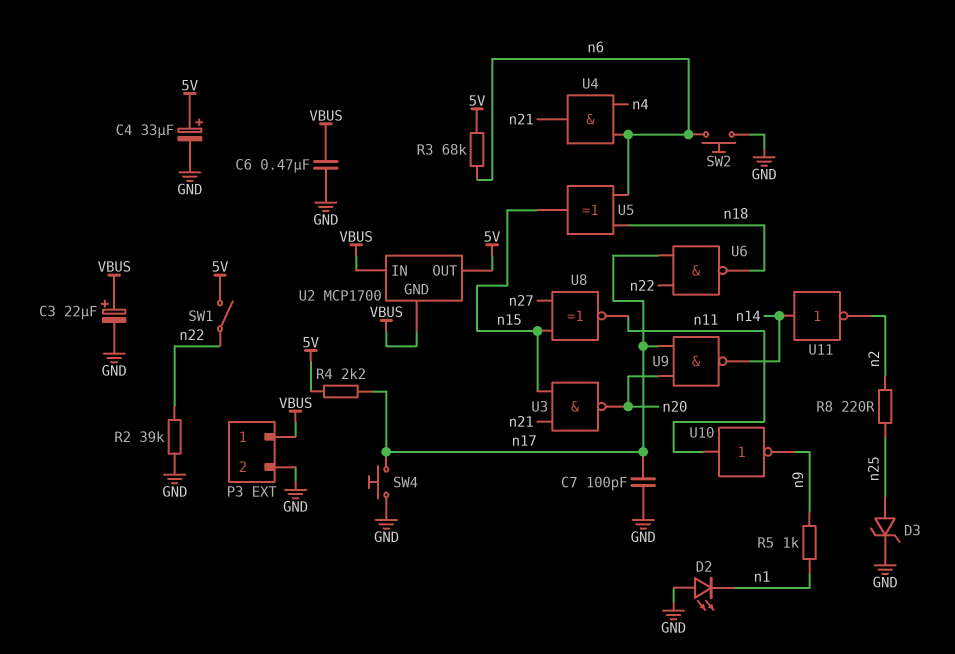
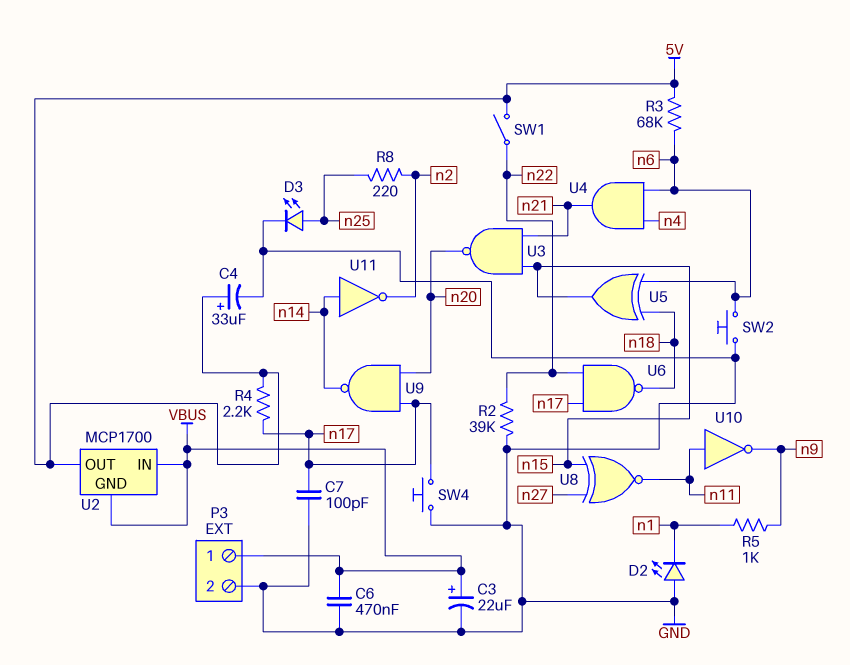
D3: zener (A n25, K GND) -> LED (A n25, K GND)

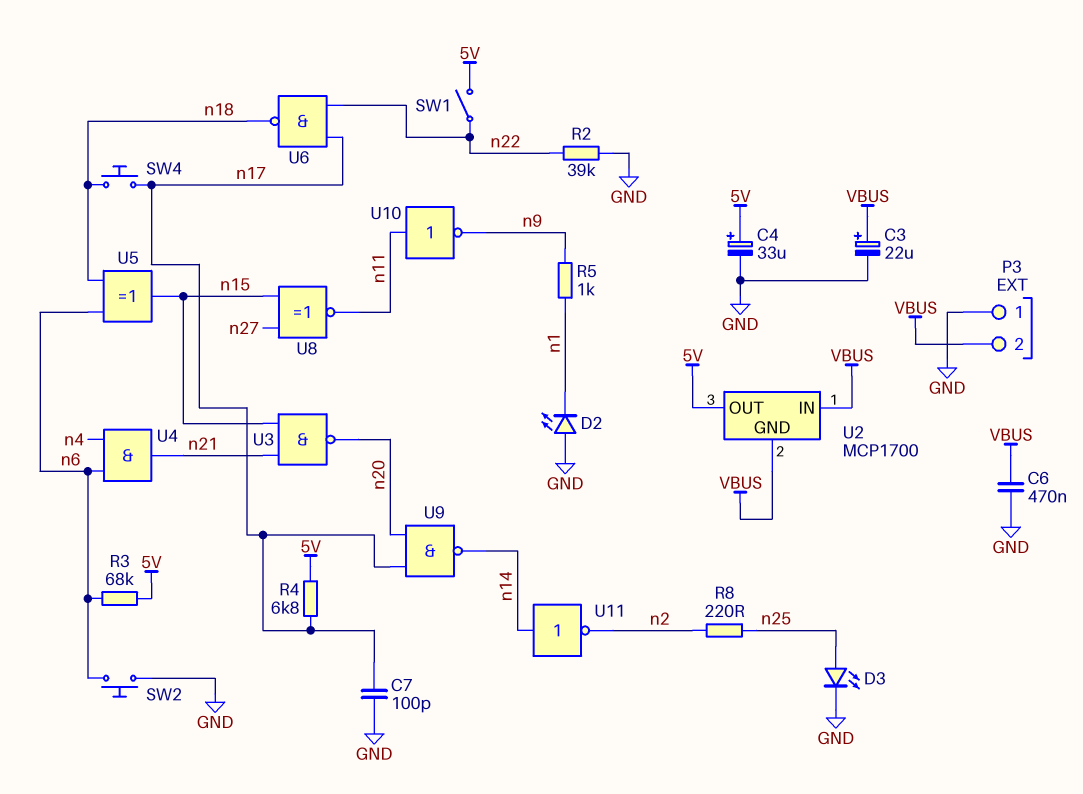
P3 pin 1: VBUS -> GND
P3 pin 2: GND -> VBUS
R4: 2.2k (5V, n17) -> 6.8k (5V, n17)
SW4: button (GND, n17) -> button (n17, n18)

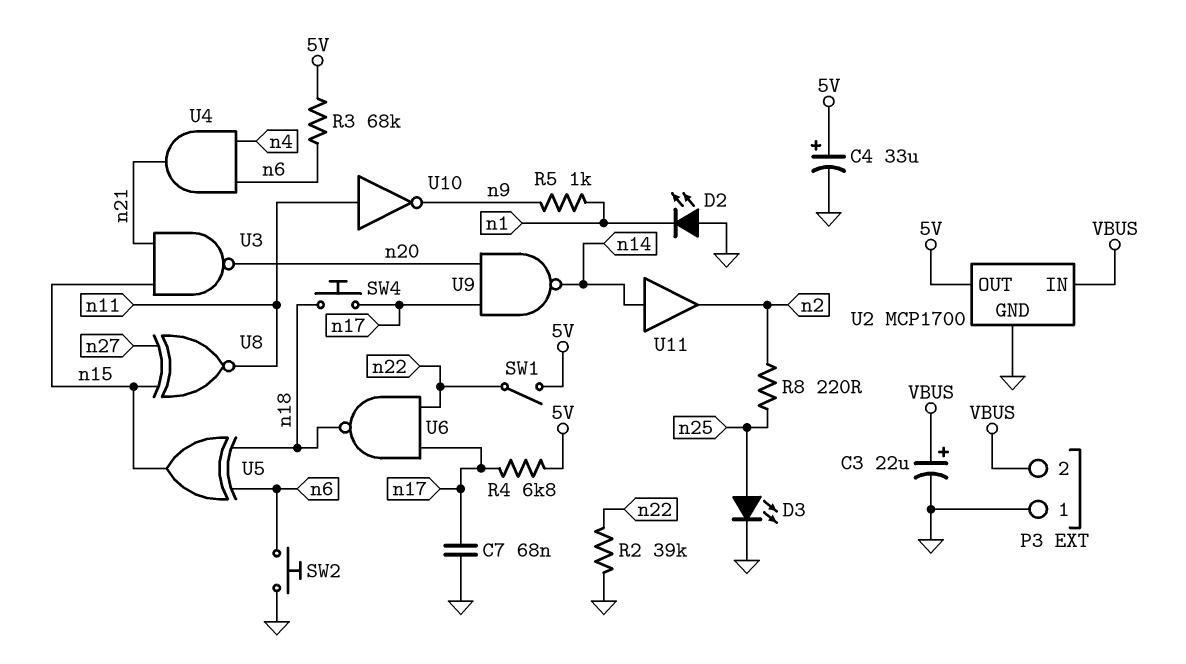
C6: 470nF (GND, VBUS) -> none
C7: 100pF (GND, n17) -> 68nF (GND, n17)
U2 pin GND: VBUS -> GND
U11: NOT (in n14, out n2) -> buffer (in n14, out n2)

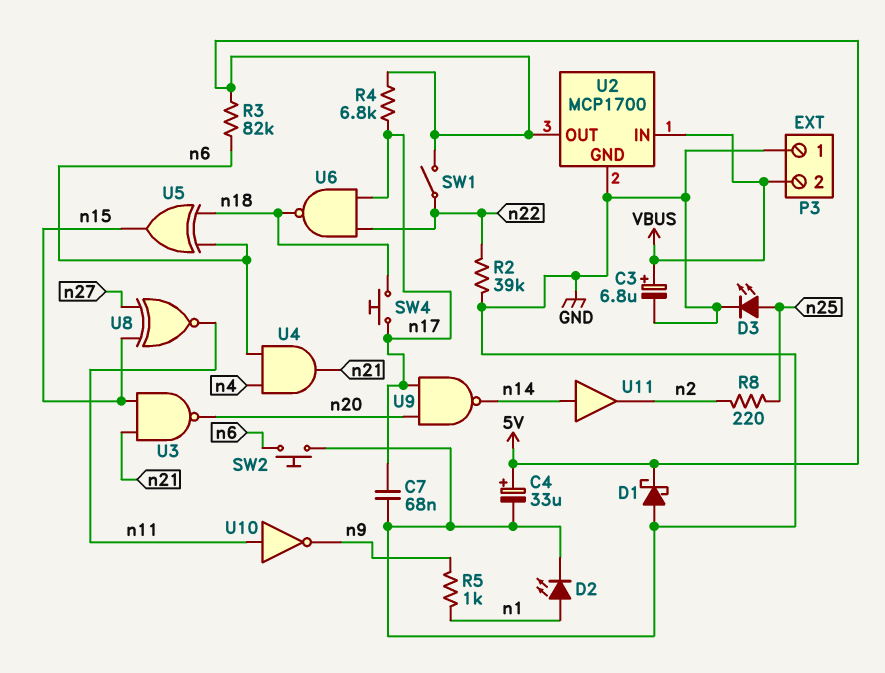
C3: 22uF (plus VBUS, minus GND) -> 6.8uF (plus VBUS, minus GND)
D1: none -> schottky (A GND, K 5V)
D2: LED (A GND, K n1) -> LED (A n1, K GND)
R3: 68k (5V, n6) -> 82k (5V, n6)

